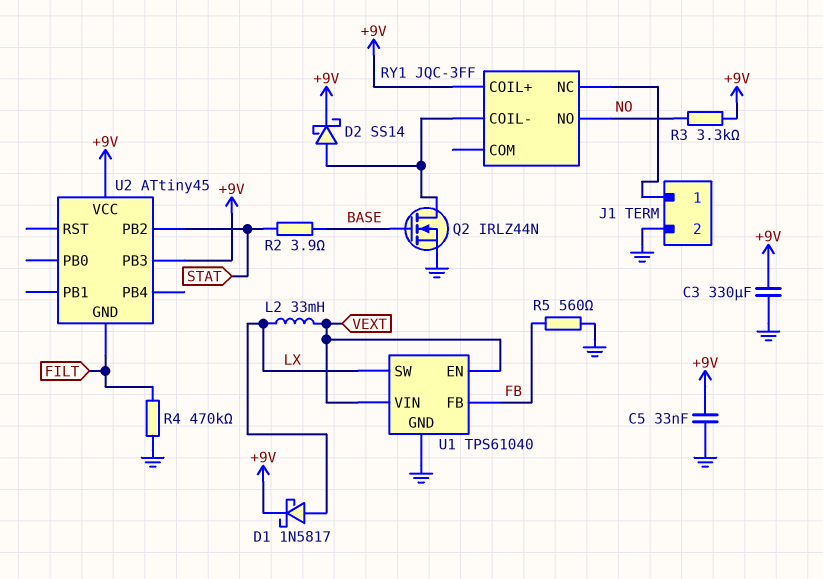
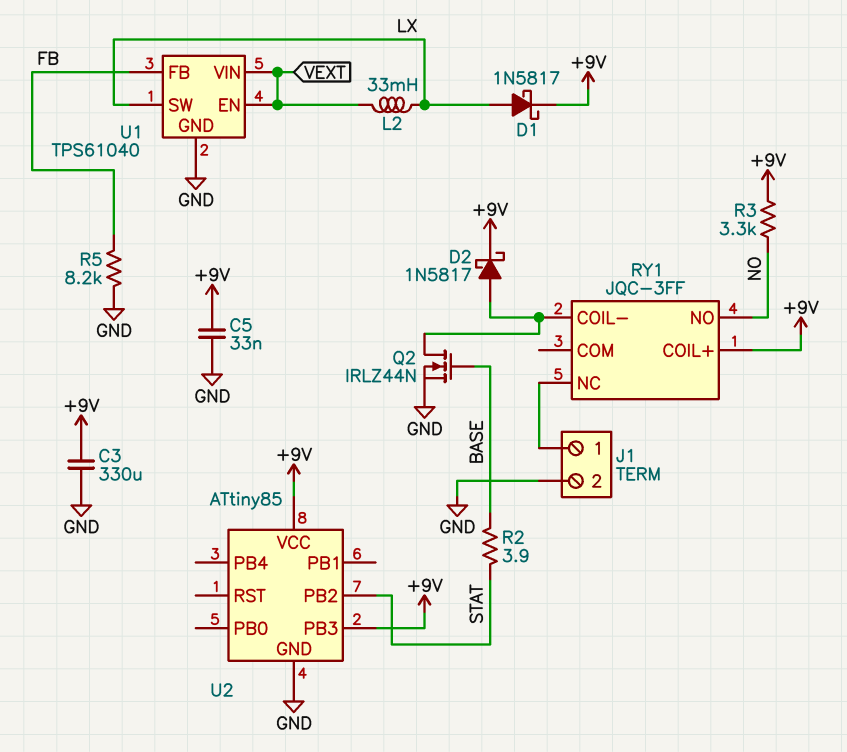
D2: schottky SS14 (A RY1/COIL-, K +9V) -> schottky 1N5817 (A RY1/COIL-, K +9V)
R4: 470k (FILT, GND) -> none
R5: 560 (FB, GND) -> 8.2k (FB, GND)
U2: ATtiny45 -> ATtiny85
U2 pin GND: FILT -> GND

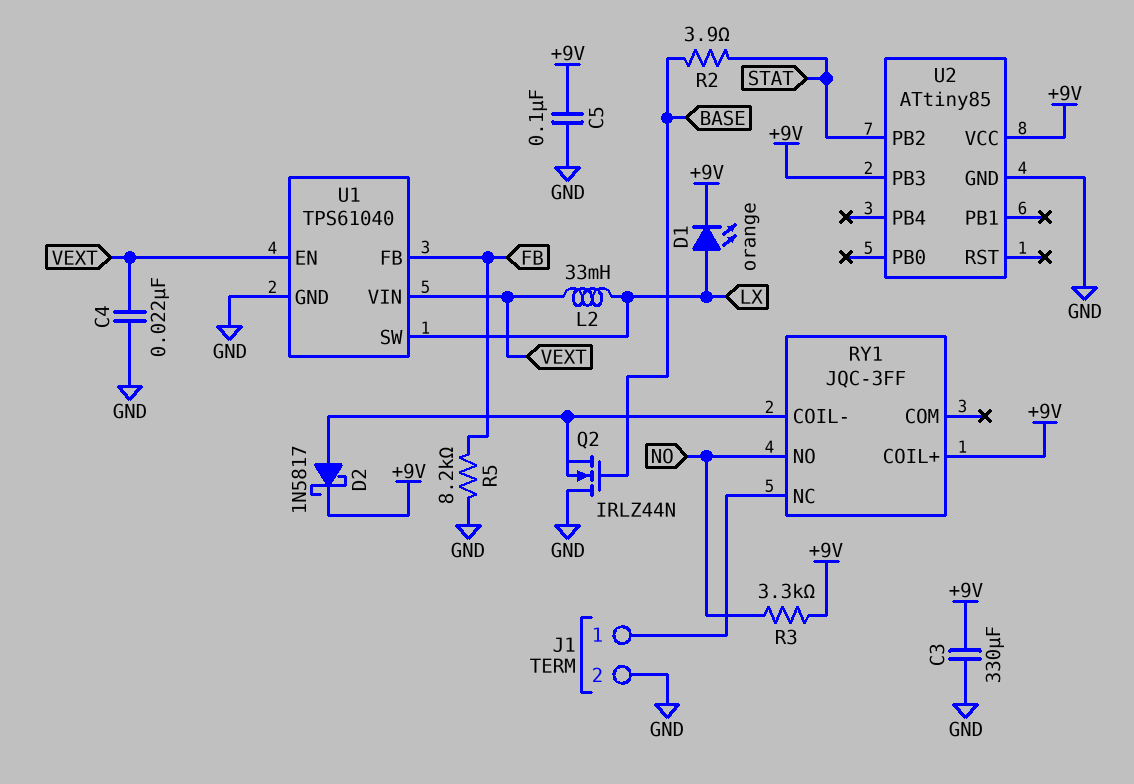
C4: none -> 22nF (GND, VEXT)
C5: 33nF (+9V, GND) -> 100nF (+9V, GND)
D1: schottky 1N5817 (A LX, K +9V) -> LED orange (A LX, K +9V)
Q2: NMOS IRLZ44N (G BASE, D RY1/COIL-, S GND) -> NMOS IRLZ44N (G BASE, D GND, S RY1/COIL-)

